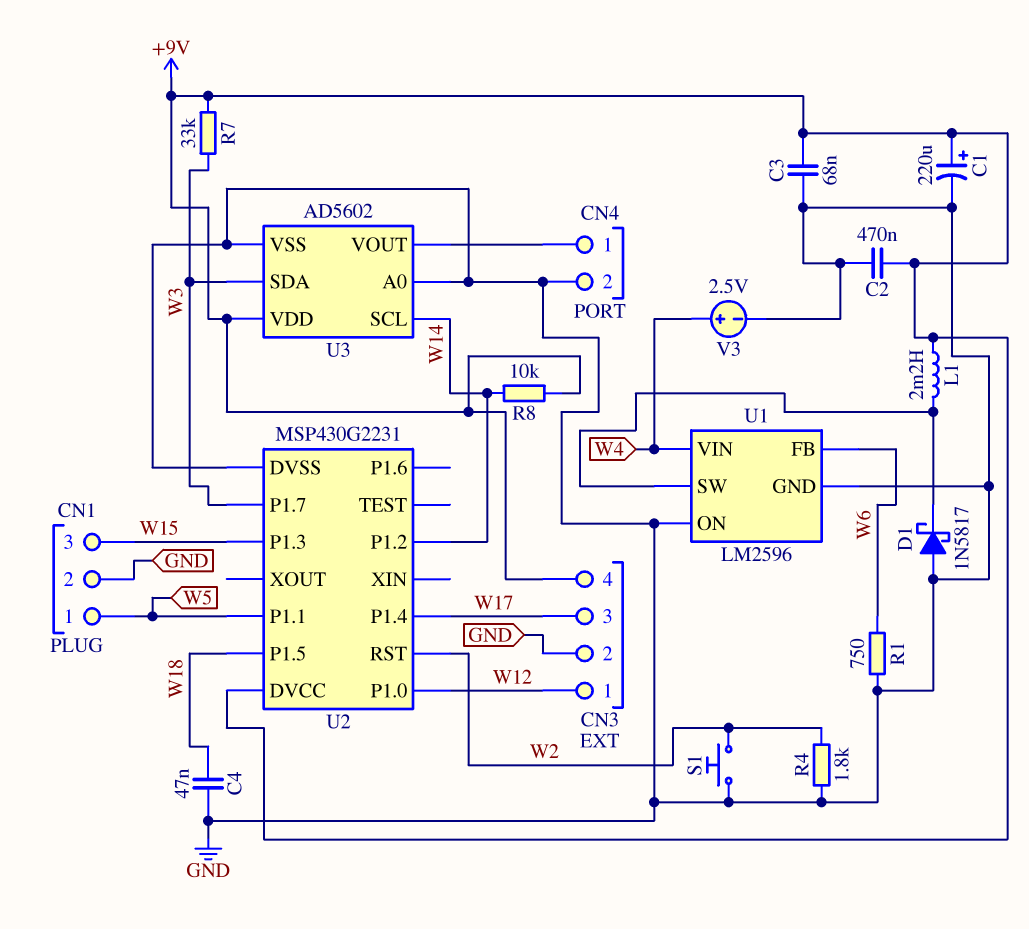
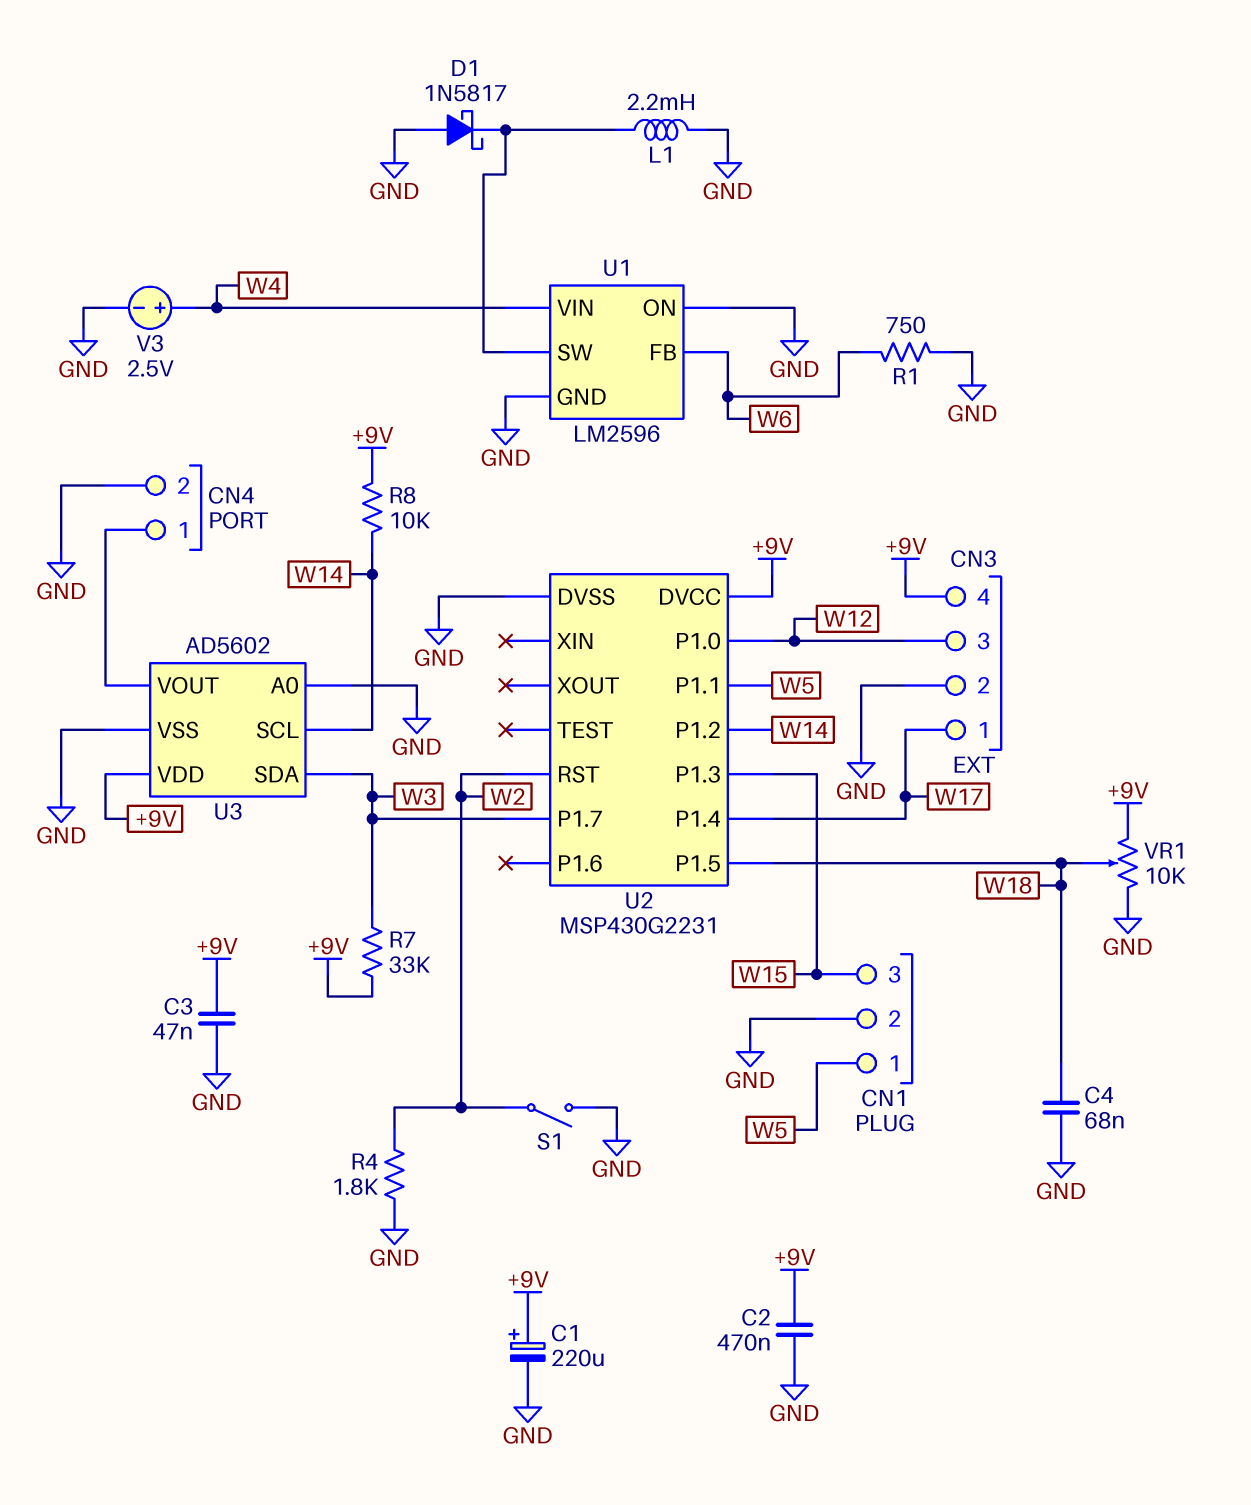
C3: 68nF (+9V, GND) -> 47nF (+9V, GND)
C4: 47nF (GND, W18) -> 68nF (GND, W18)
CN3 pin 1: W12 -> W17
CN3 pin 3: W17 -> W12
L1: 2.2mH (+9V, U1/SW) -> 2.2mH (GND, U1/SW)
S1: button (GND, W2) -> switch (GND, W2)
VR1: none -> 10k (+9V, GND, wiper W18)

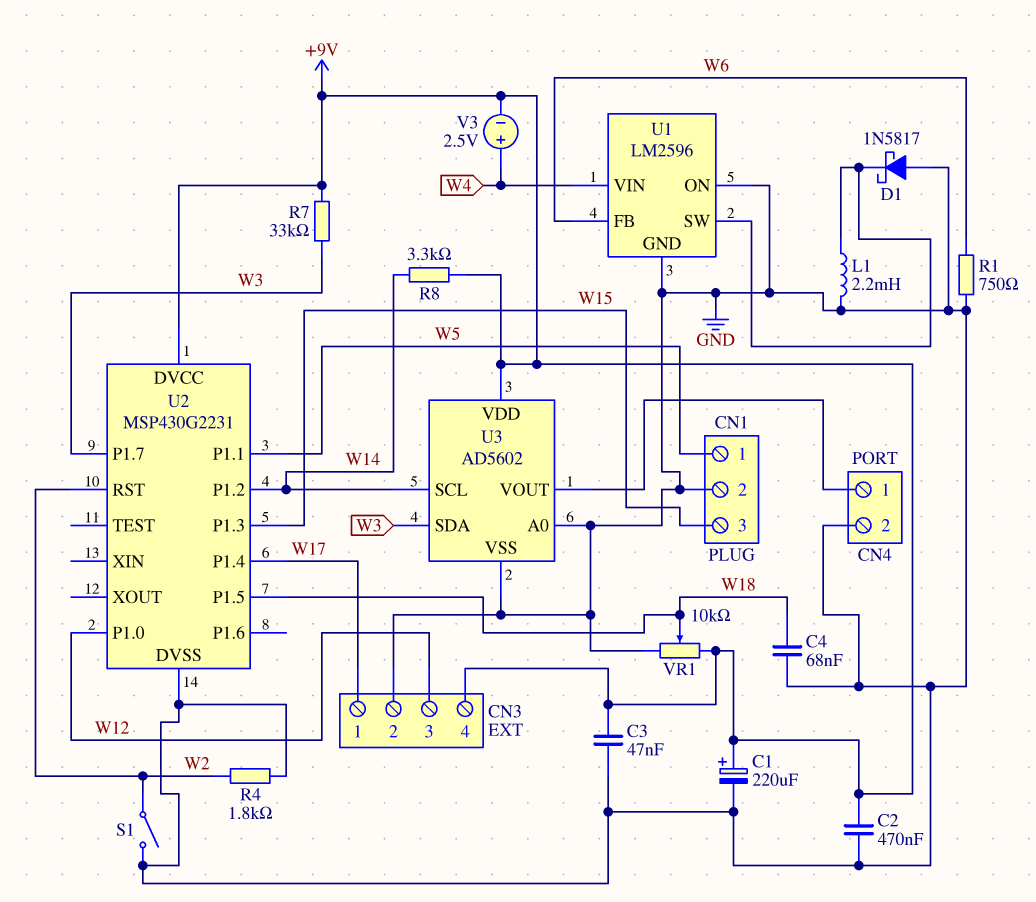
R8: 10k (+9V, W14) -> 3.3k (+9V, W14)
V3: 2.5V (plus W4, minus GND) -> 2.5V (plus W4, minus +9V)

